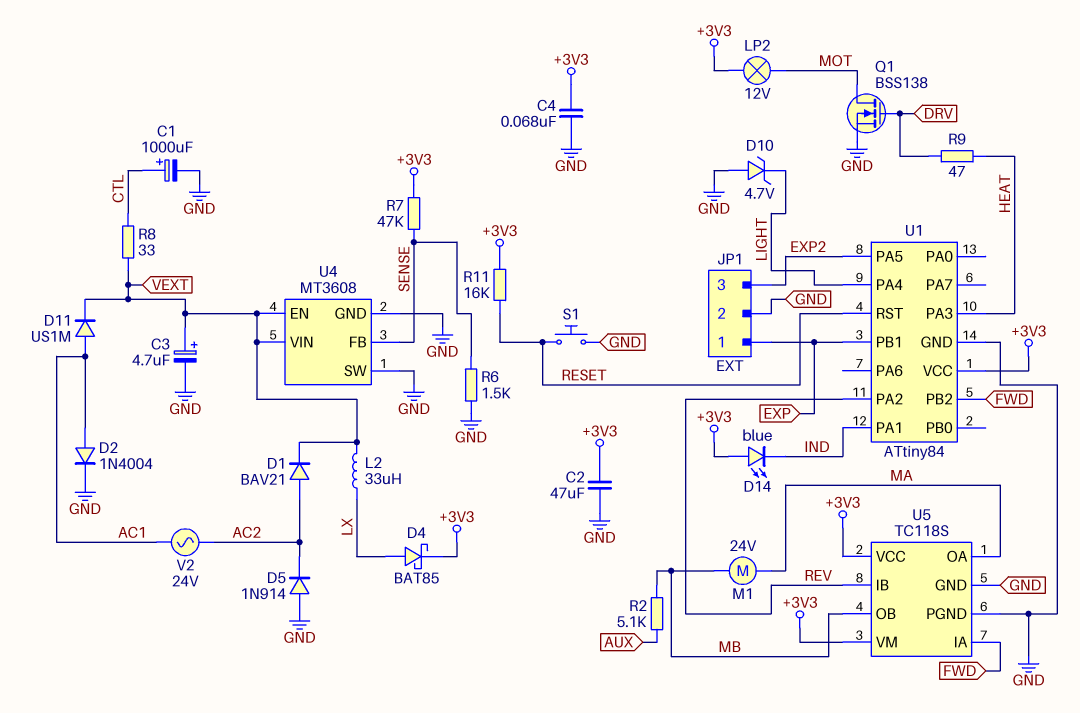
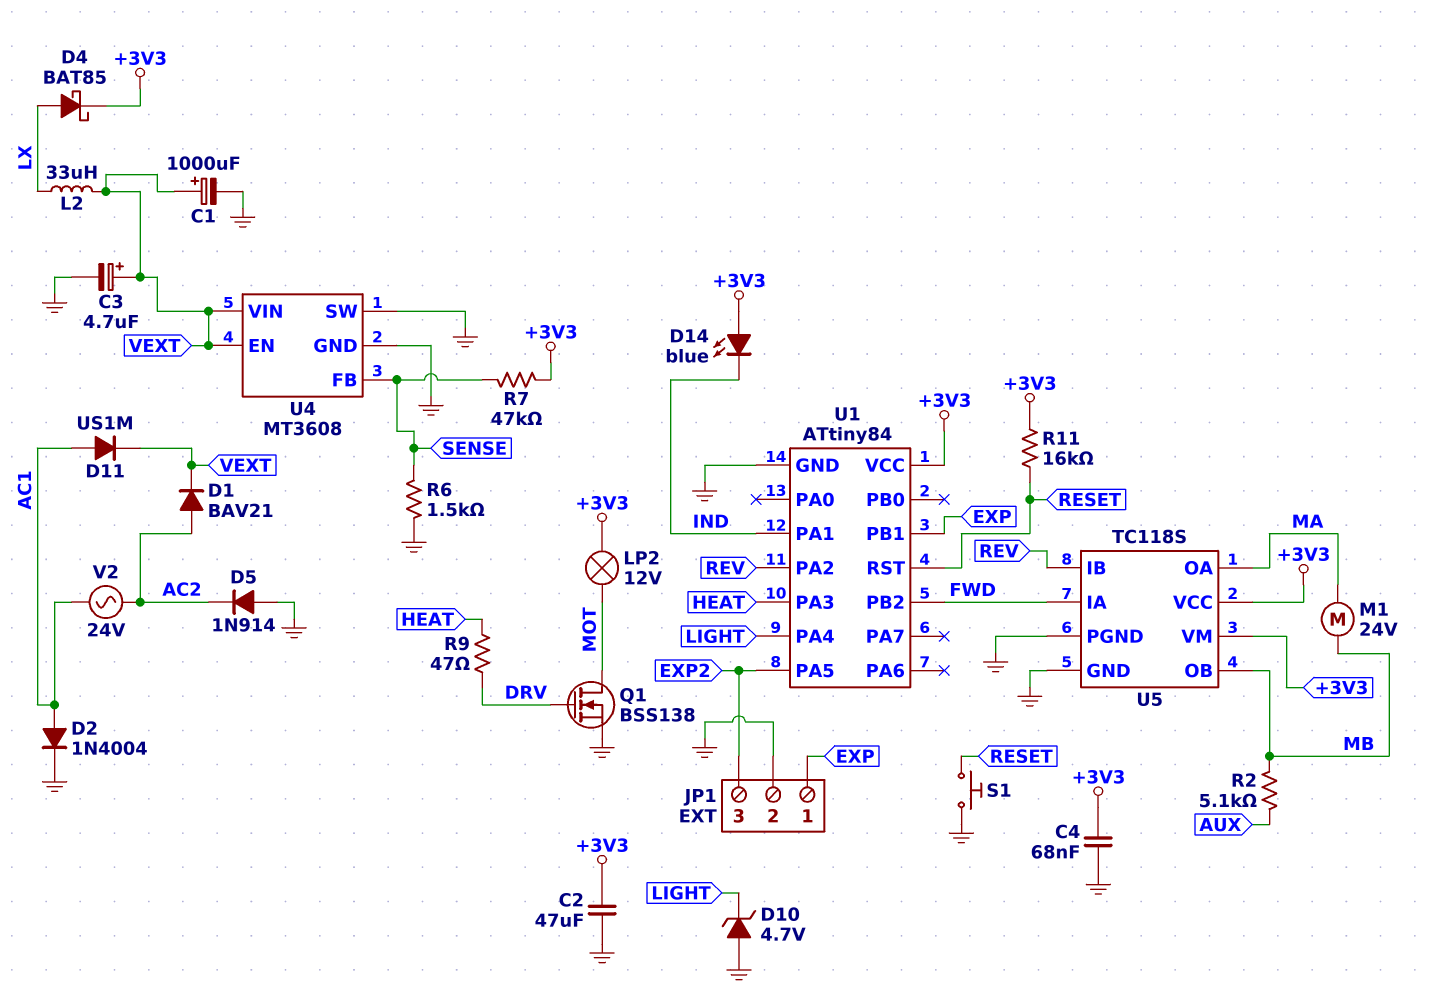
C1: 1000uF (plus CTL, minus GND) -> 1000uF (plus VEXT, minus GND)
R8: 33 (CTL, VEXT) -> none

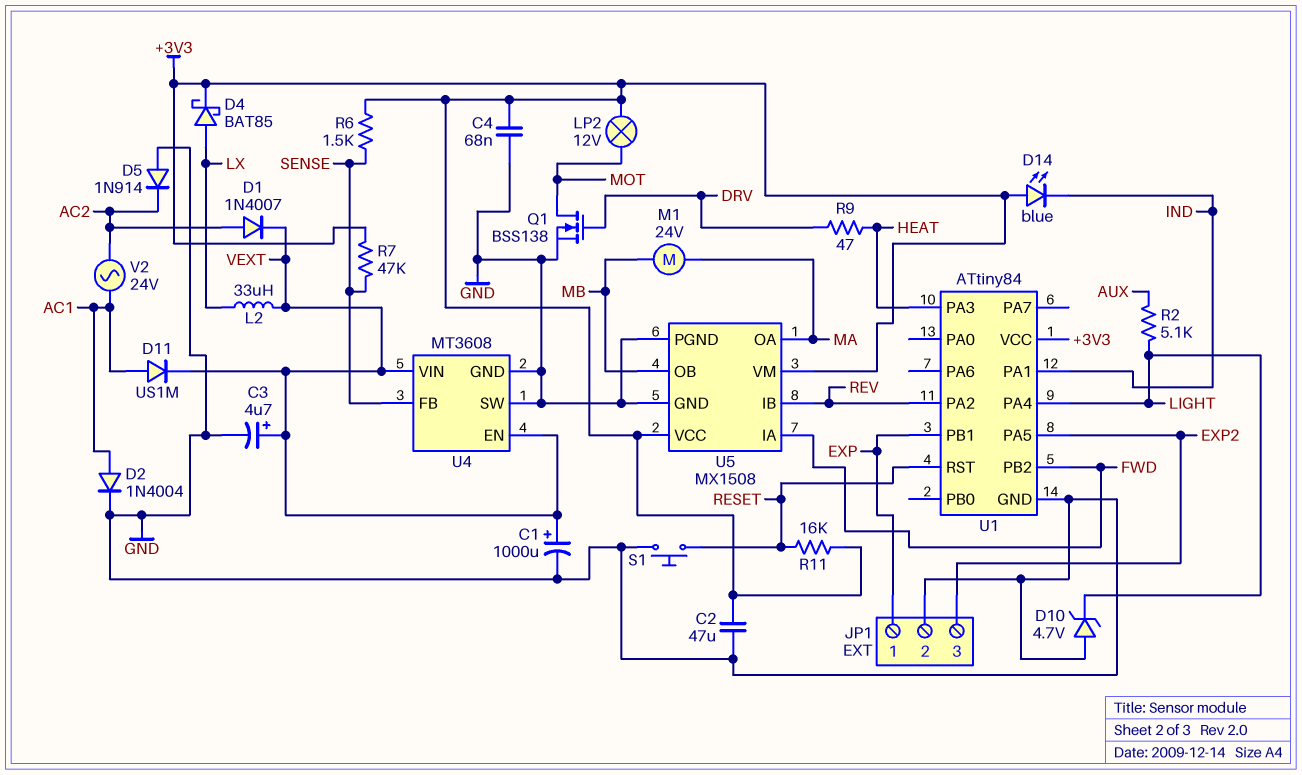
D1: diode BAV21 (A AC2, K VEXT) -> diode 1N4007 (A AC2, K VEXT)
R2: 5.1k (AUX, MB) -> 5.1k (AUX, LIGHT)
R6: 1.5k (GND, SENSE) -> 1.5k (+3V3, SENSE)
U5: TC118S -> MX1508

